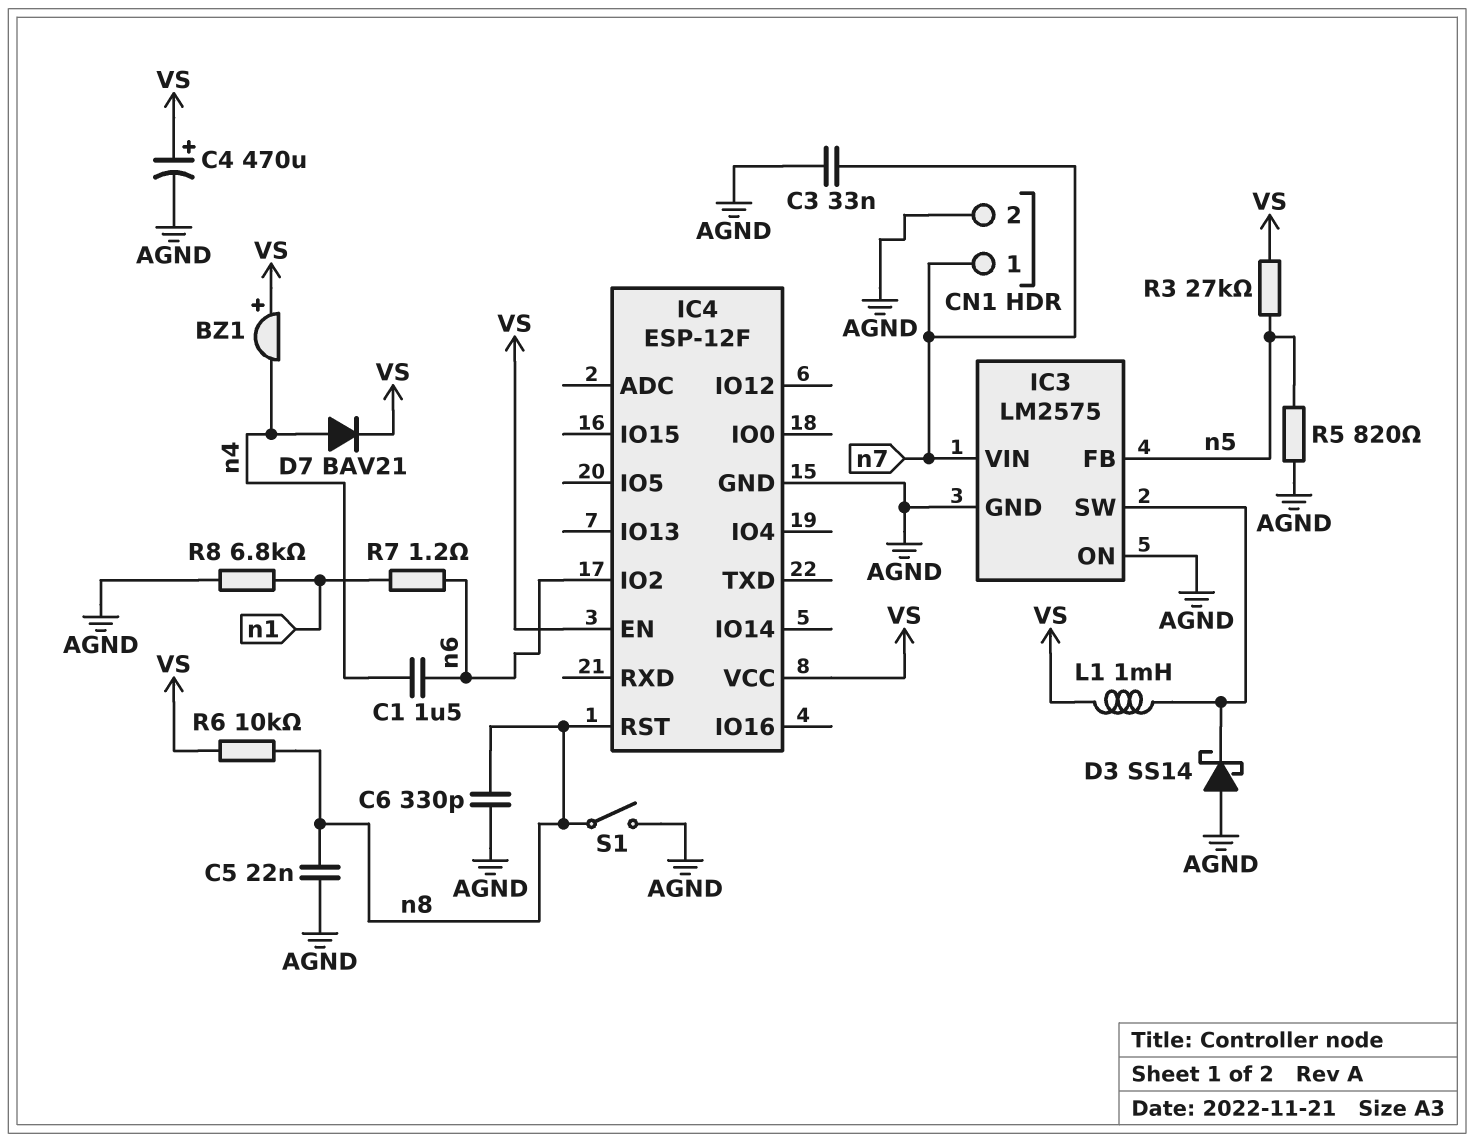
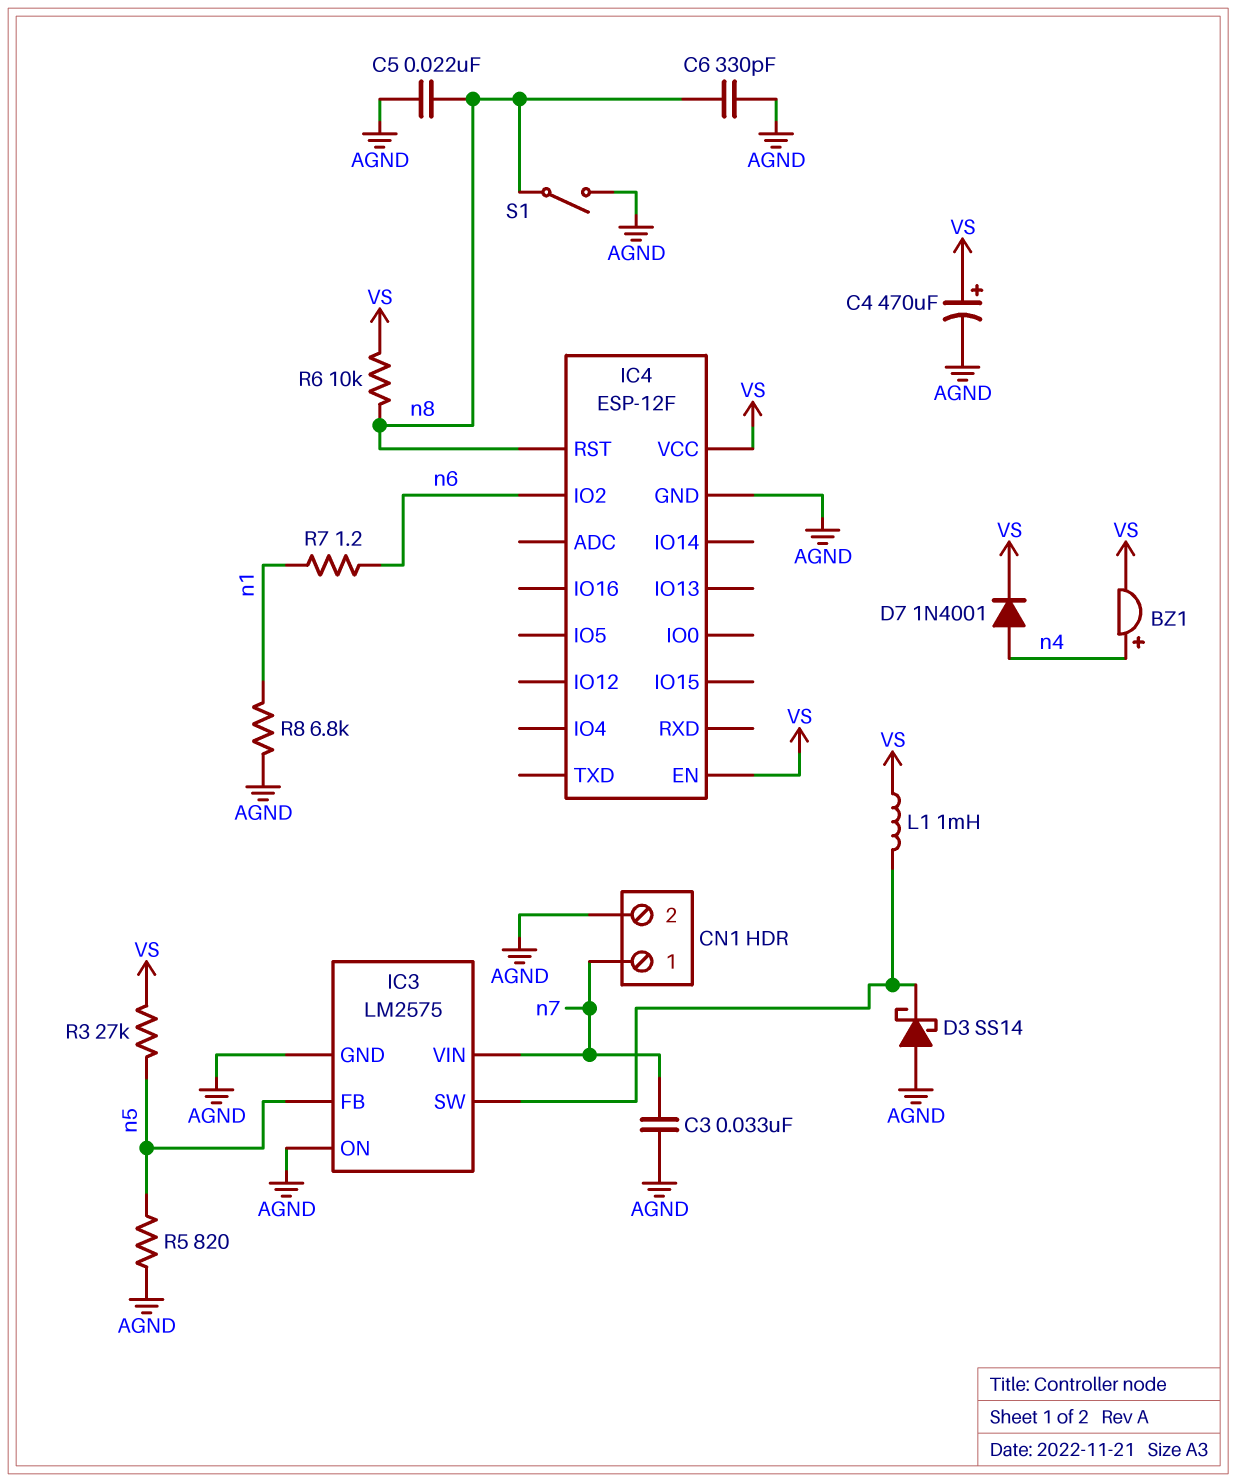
BZ1: buzzer (plus VS, minus n4) -> buzzer (plus n4, minus VS)
C1: 1.5uF (n4, n6) -> none
D7: diode BAV21 (A n4, K VS) -> diode 1N4001 (A n4, K VS)

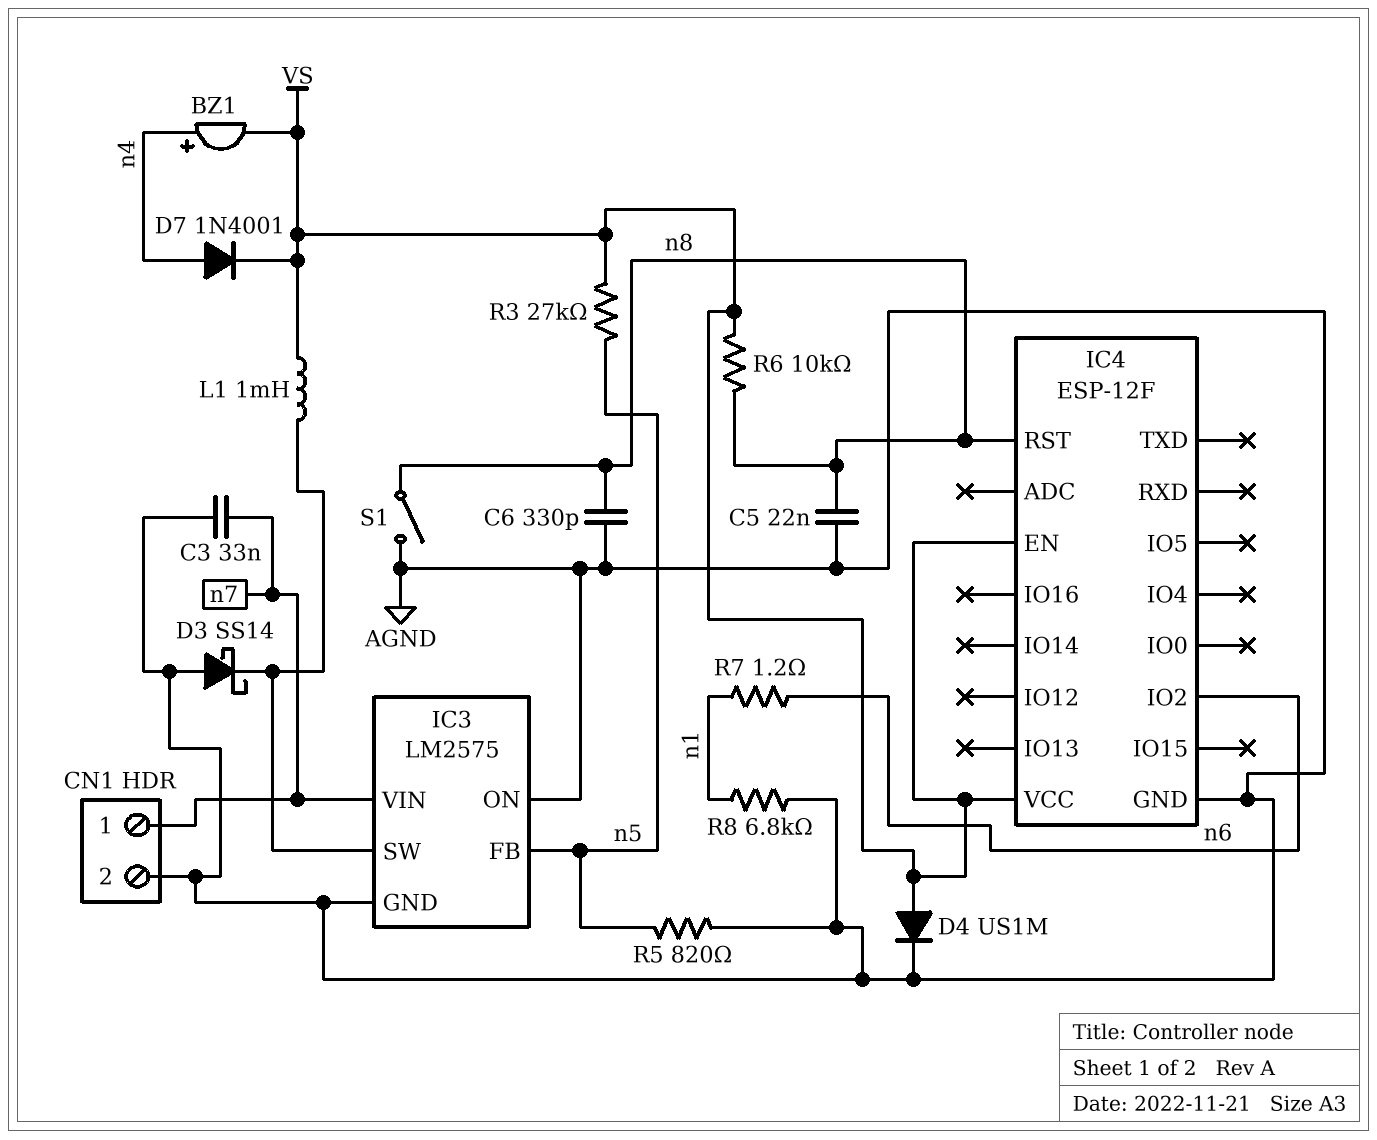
C4: 470uF (plus VS, minus AGND) -> none
D4: none -> diode US1M (A VS, K AGND)

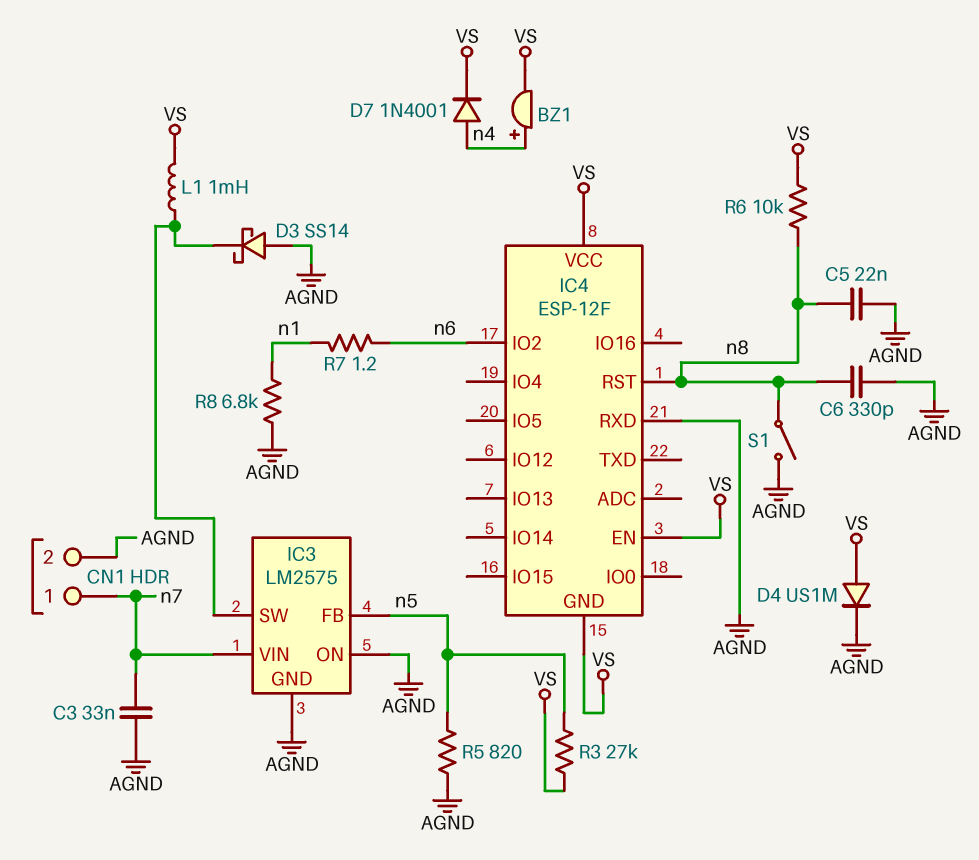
IC4 pin GND: AGND -> VS
IC4 pin RXD: none -> AGND

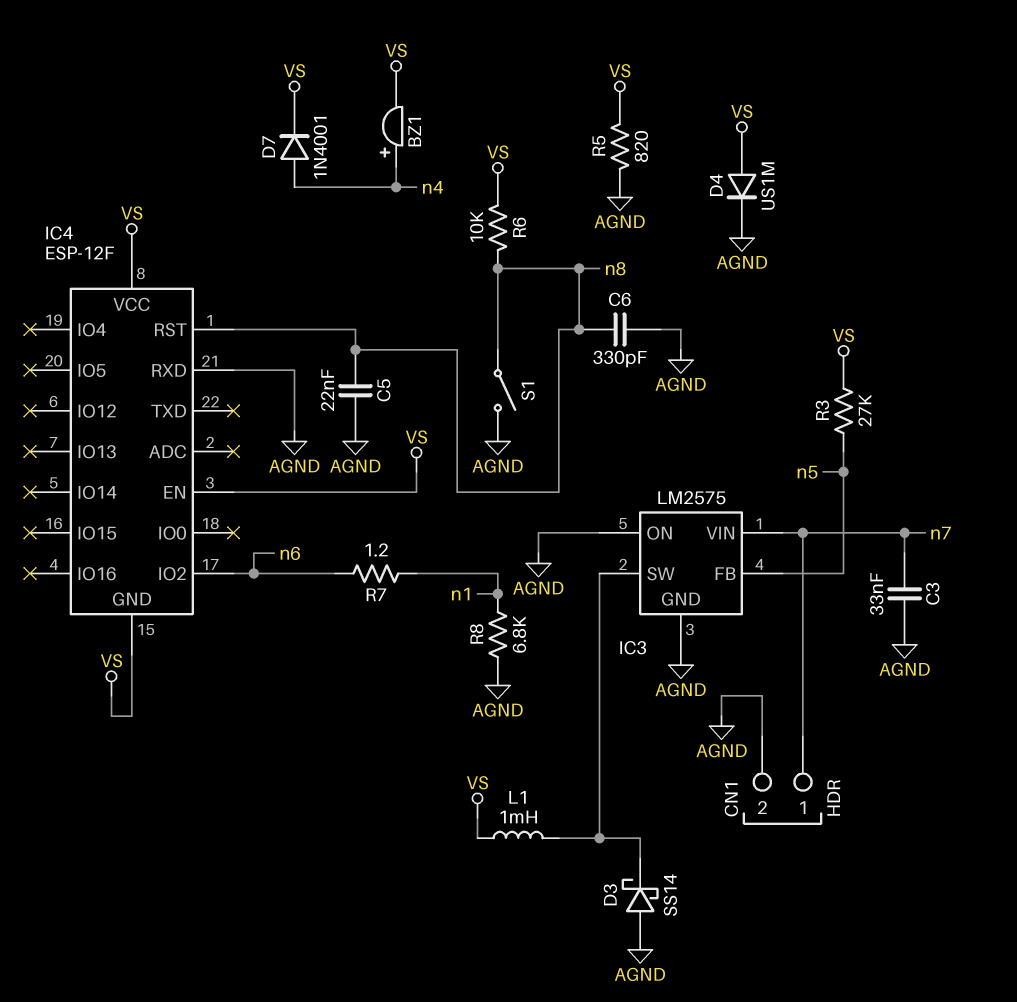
R5: 820 (AGND, n5) -> 820 (AGND, VS)

